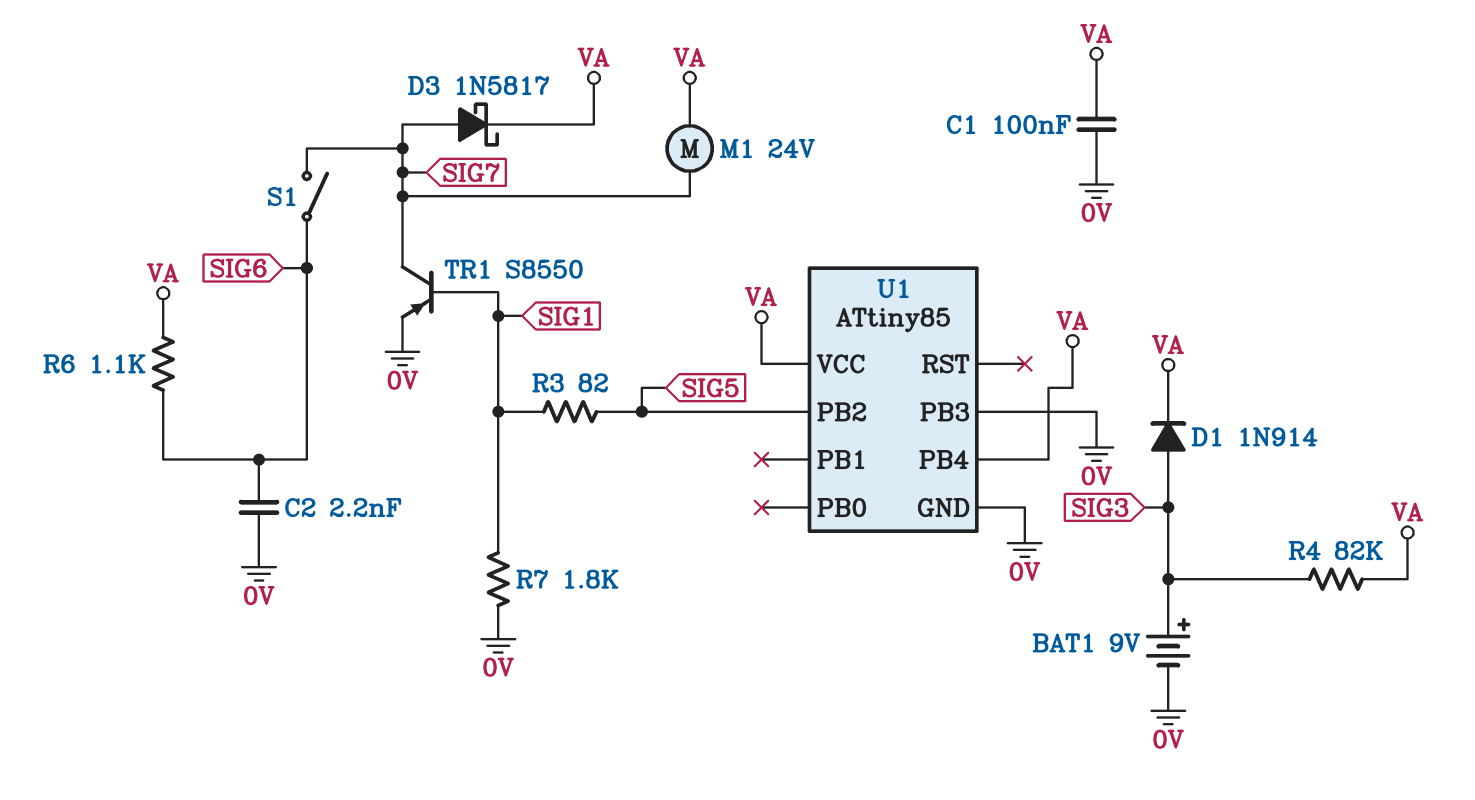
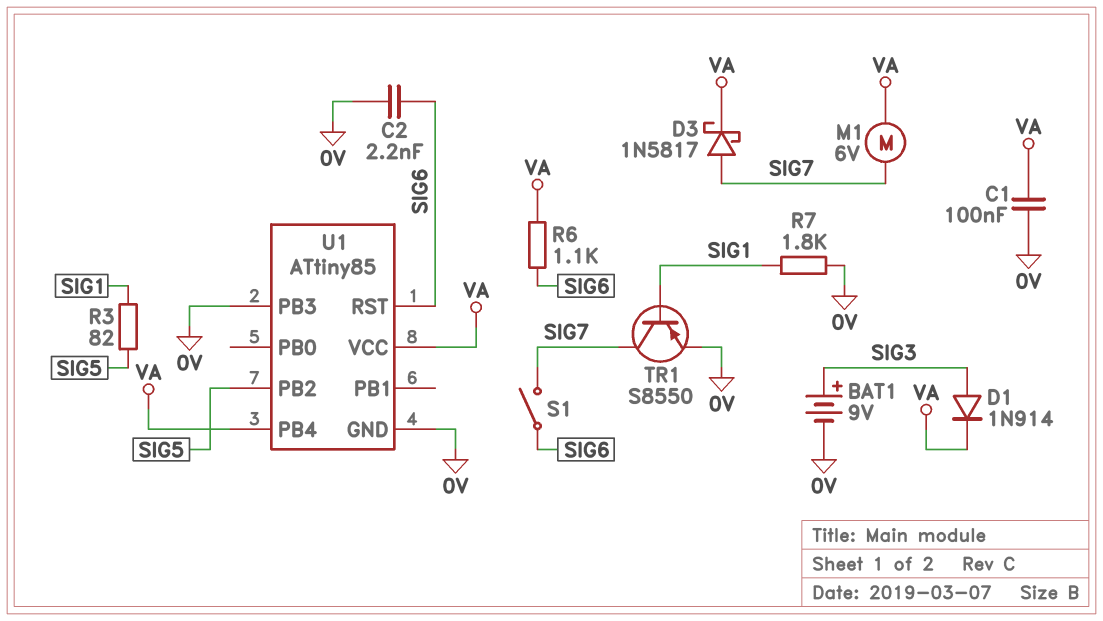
M1: motor 24V (SIG7, VA) -> motor 6V (SIG7, VA)
R4: 82k (SIG3, VA) -> none
U1 pin RST: none -> SIG6

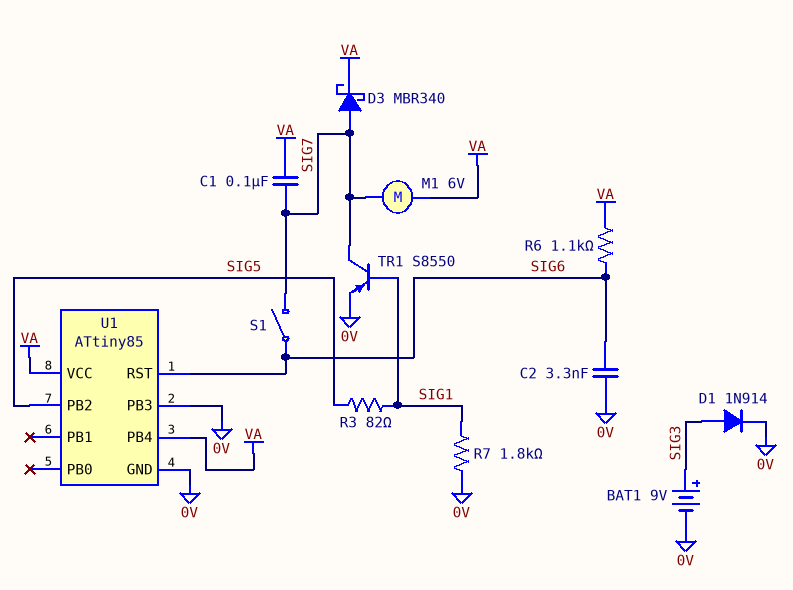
C1: 100nF (0V, VA) -> 100nF (SIG7, VA)
C2: 2.2nF (0V, SIG6) -> 3.3nF (0V, SIG6)
D1: diode 1N914 (A SIG3, K VA) -> diode 1N914 (A SIG3, K 0V)
D3: schottky 1N5817 (A SIG7, K VA) -> schottky MBR340 (A SIG7, K VA)

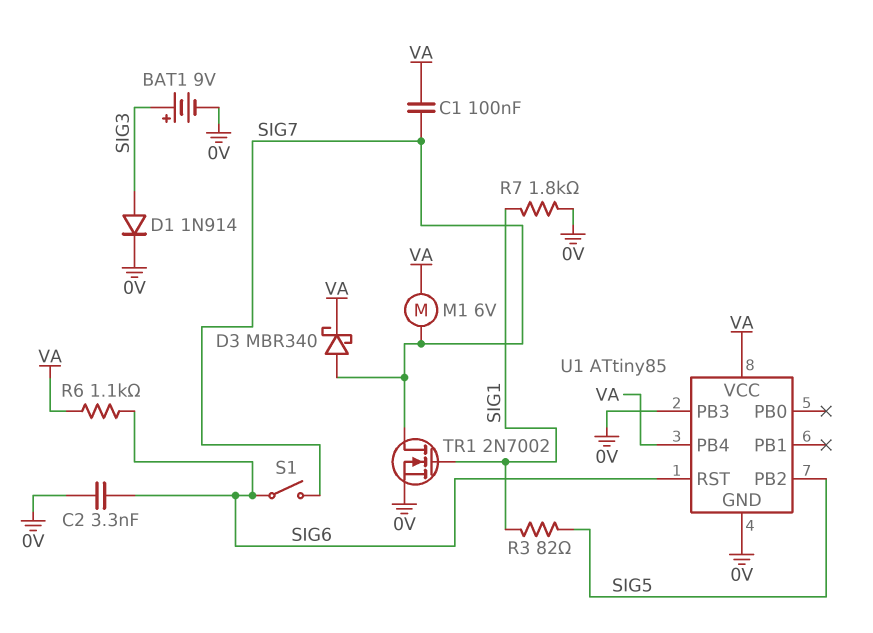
TR1: PNP S8550 (B SIG1, C SIG7, E 0V) -> NMOS 2N7002 (G SIG1, D SIG7, S 0V)

